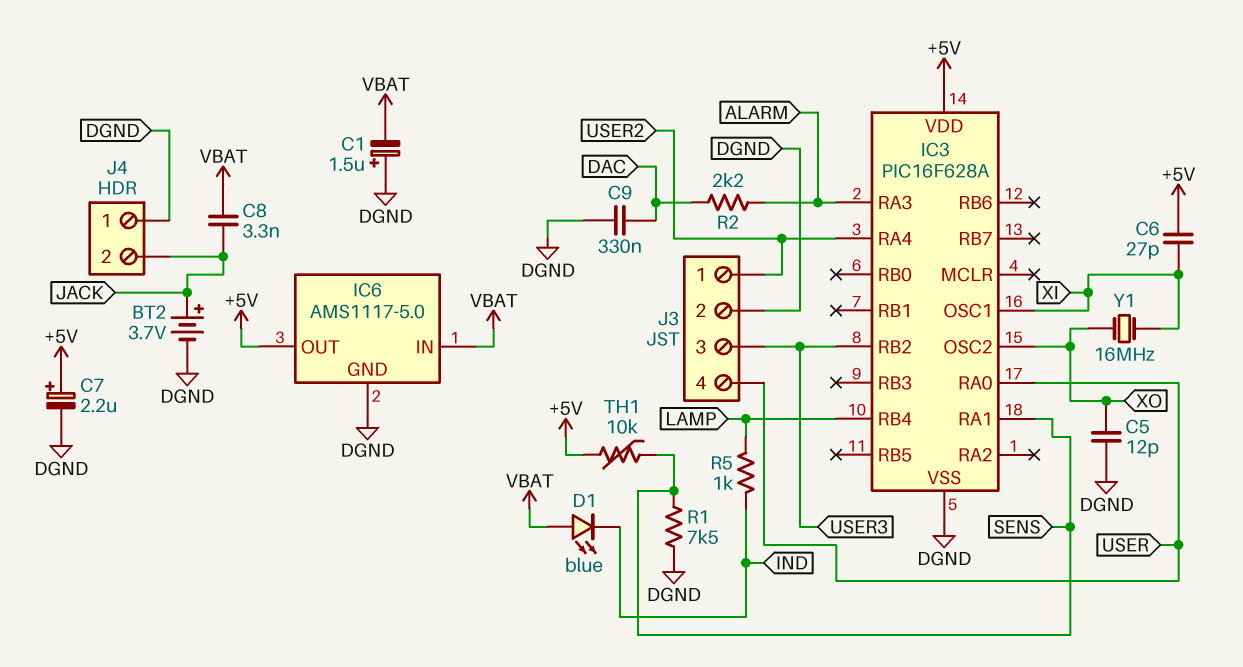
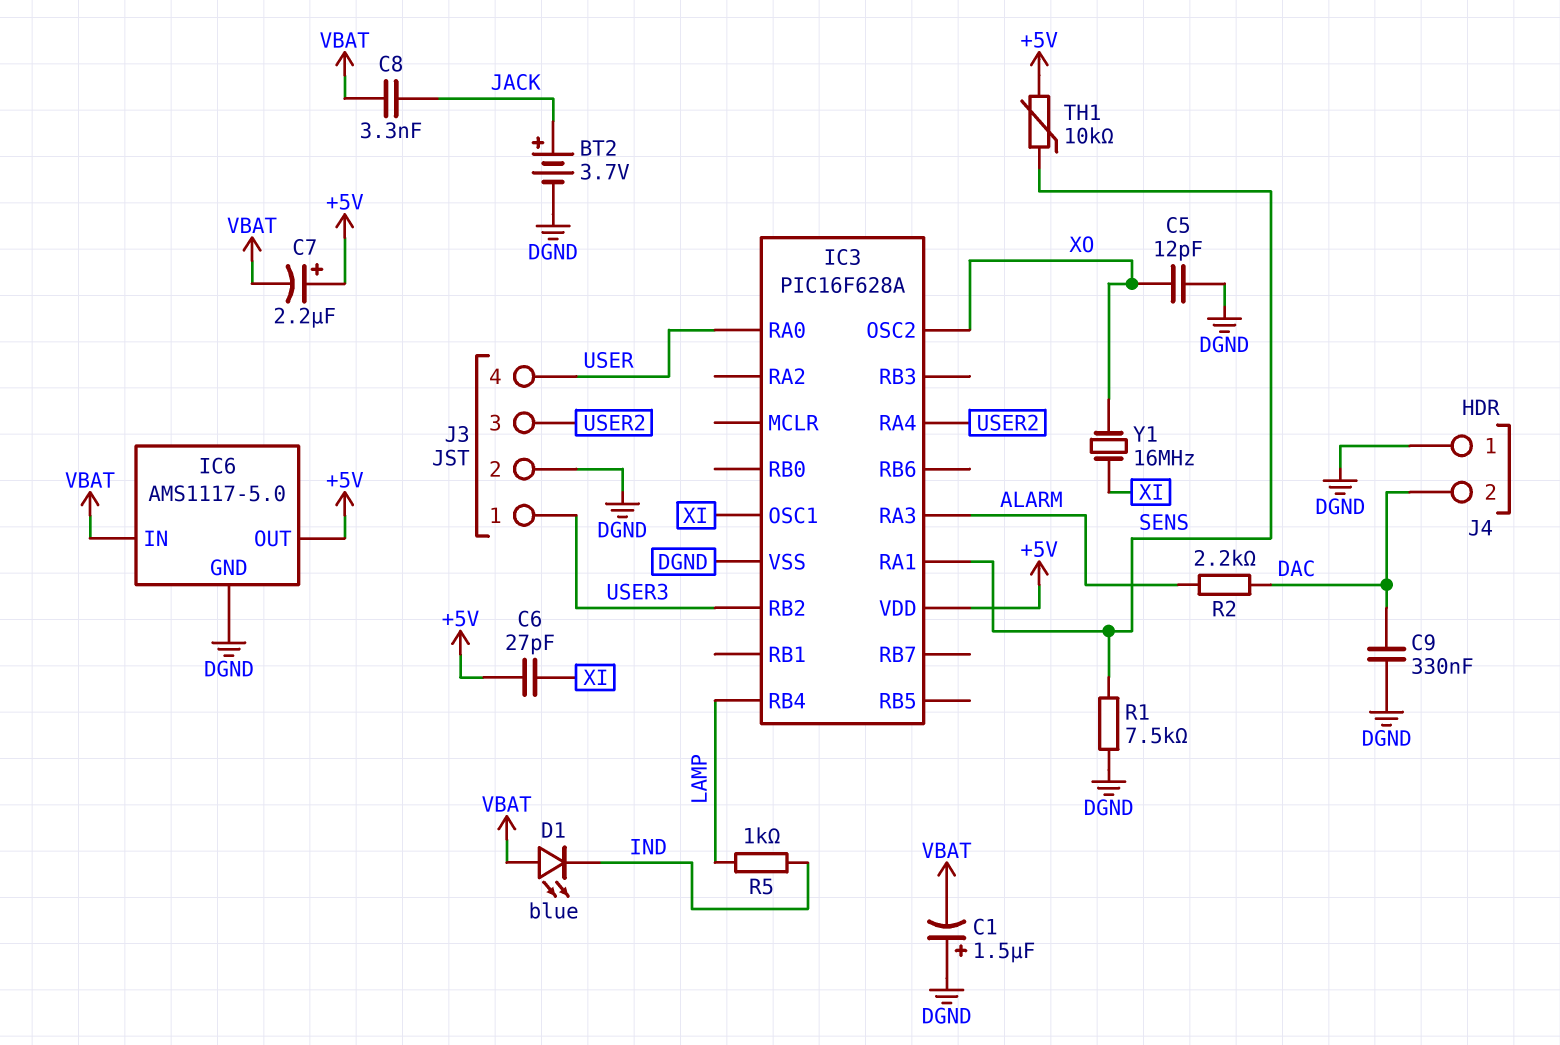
C7: 2.2uF (plus +5V, minus DGND) -> 2.2uF (plus +5V, minus VBAT)
J3 pin 1: USER2 -> USER3
J3 pin 3: USER3 -> USER2
J4 pin 2: JACK -> DAC

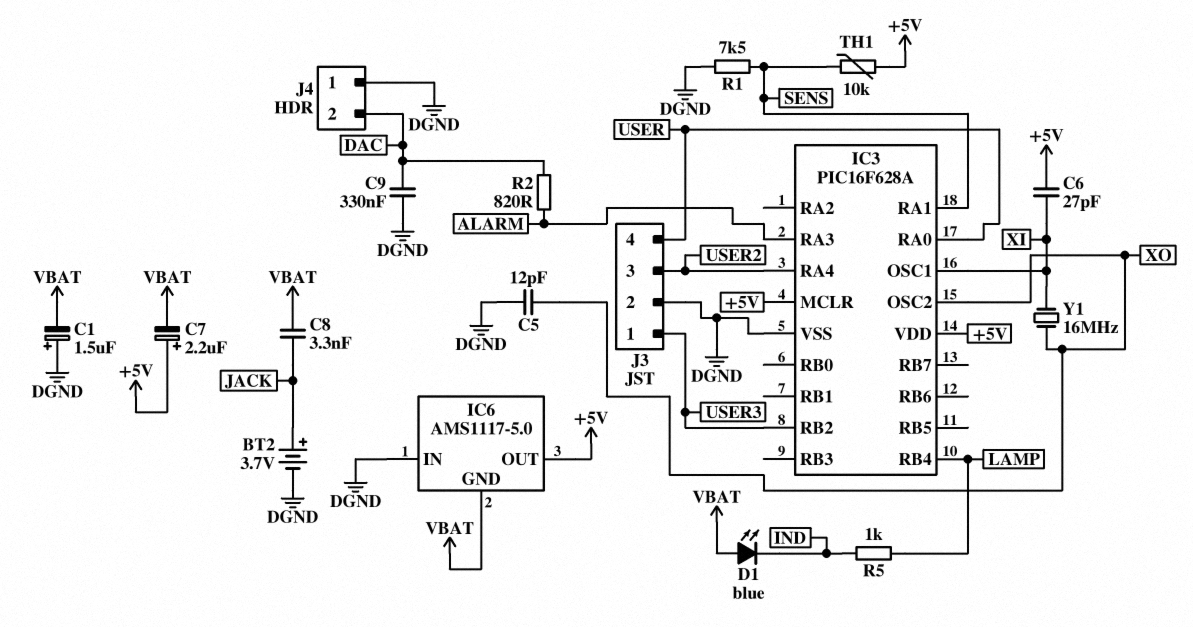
IC3 pin MCLR: none -> +5V
IC6 pin GND: DGND -> VBAT
IC6 pin IN: VBAT -> DGND
R2: 2.2k (ALARM, DAC) -> 820 (ALARM, DAC)

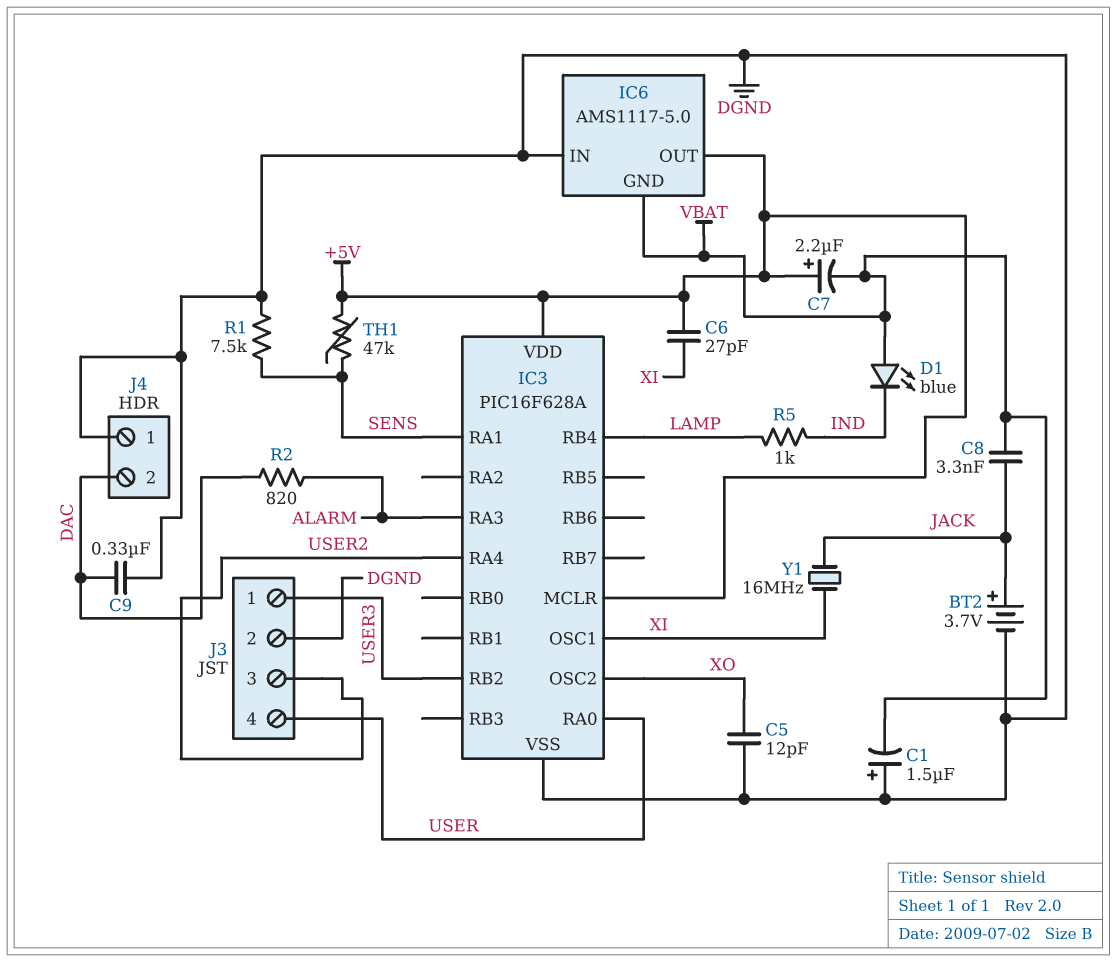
TH1: 10k (+5V, SENS) -> 47k (+5V, SENS)
Y1: 16MHz (XI, XO) -> 16MHz (JACK, XI)

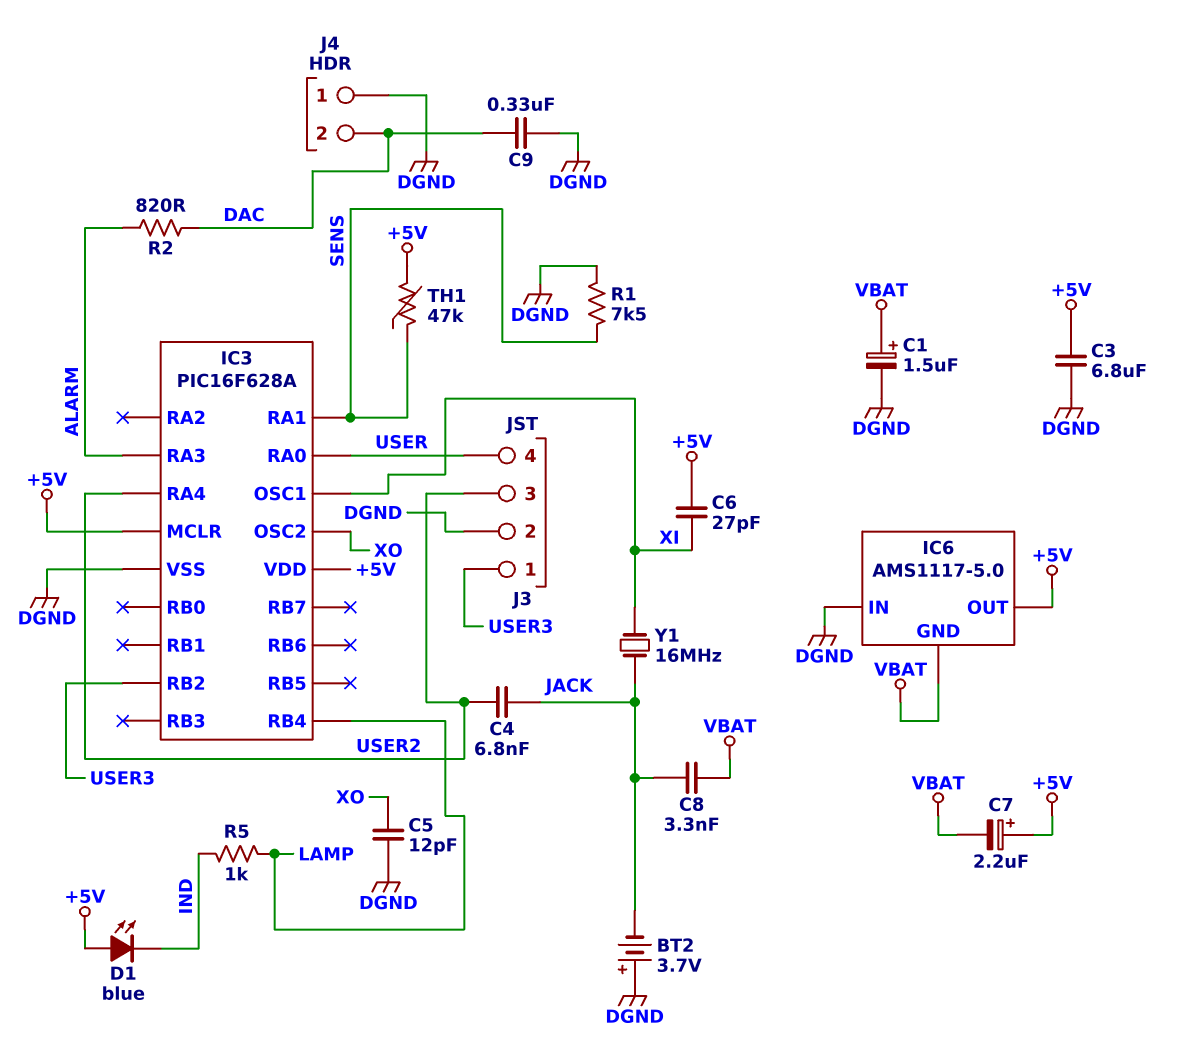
BT2: 3.7V (plus JACK, minus DGND) -> 3.7V (plus DGND, minus JACK)
C1: 1.5uF (plus DGND, minus VBAT) -> 1.5uF (plus VBAT, minus DGND)
C3: none -> 6.8uF (+5V, DGND)
C4: none -> 6.8nF (JACK, USER2)
D1: LED blue (A VBAT, K IND) -> LED blue (A +5V, K IND)

